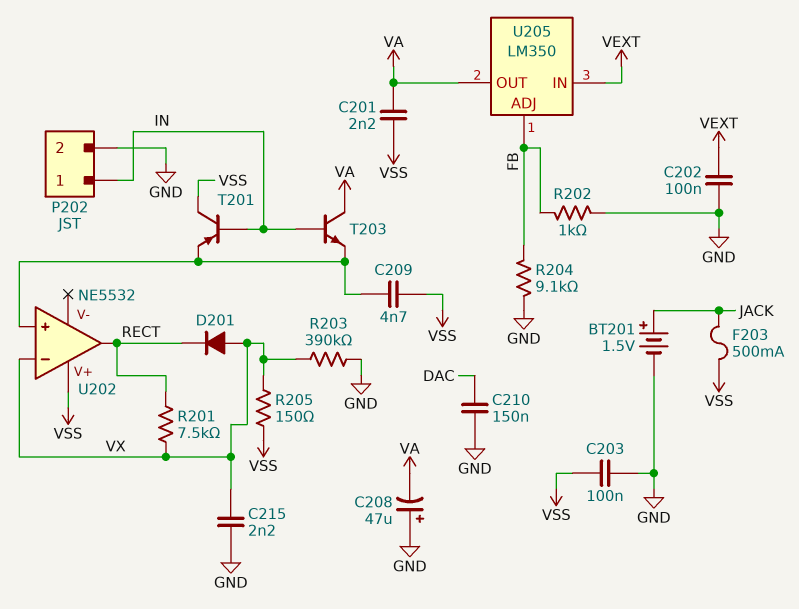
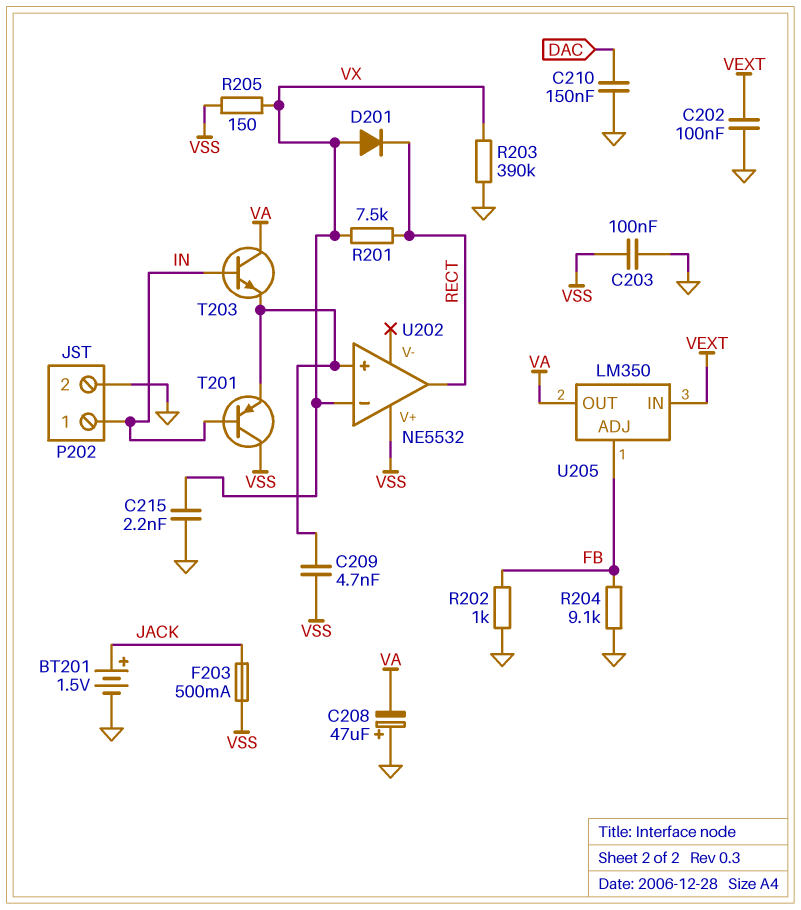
C201: 2.2nF (VA, VSS) -> none

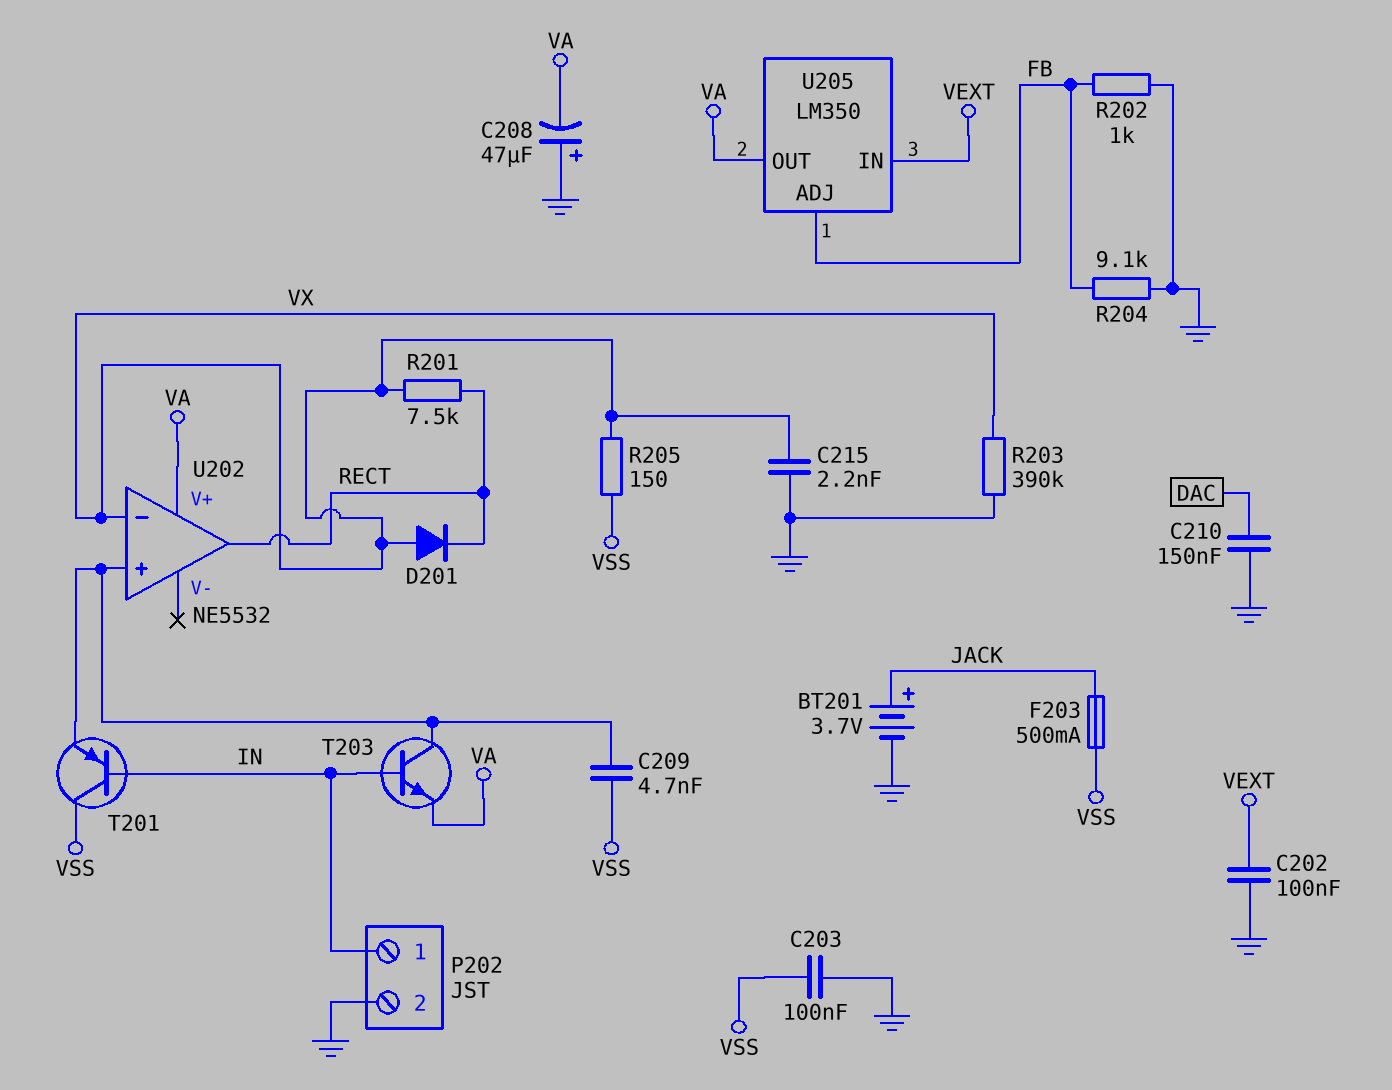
BT201: 1.5V (plus JACK, minus GND) -> 3.7V (plus JACK, minus GND)
T203: NPN (B IN, C VA, E U202/in+) -> NPN (B IN, C U202/in+, E VA)
U202 pin V+: VSS -> VA

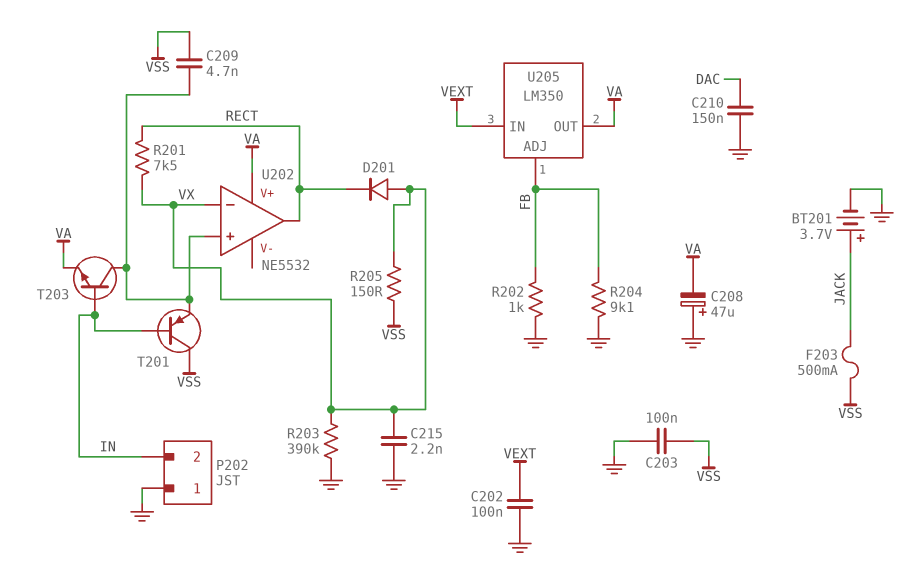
P202 pin 1: IN -> GND
P202 pin 2: GND -> IN

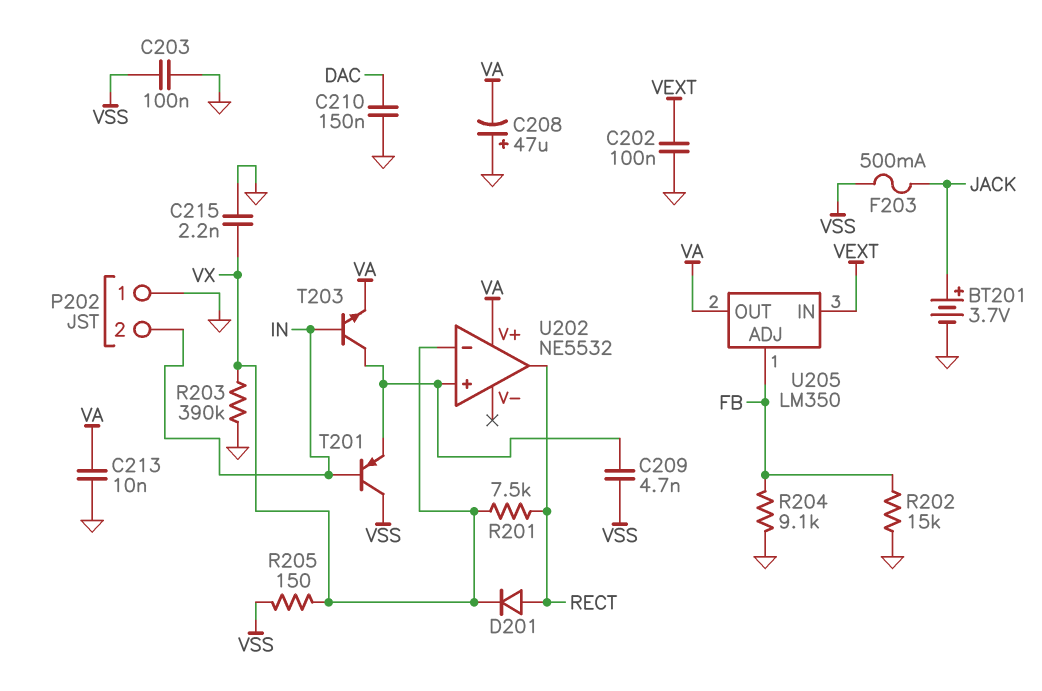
C213: none -> 10nF (GND, VA)
D201: diode (A VX, K RECT) -> diode (A RECT, K VX)
R202: 1k (FB, GND) -> 15k (FB, GND)

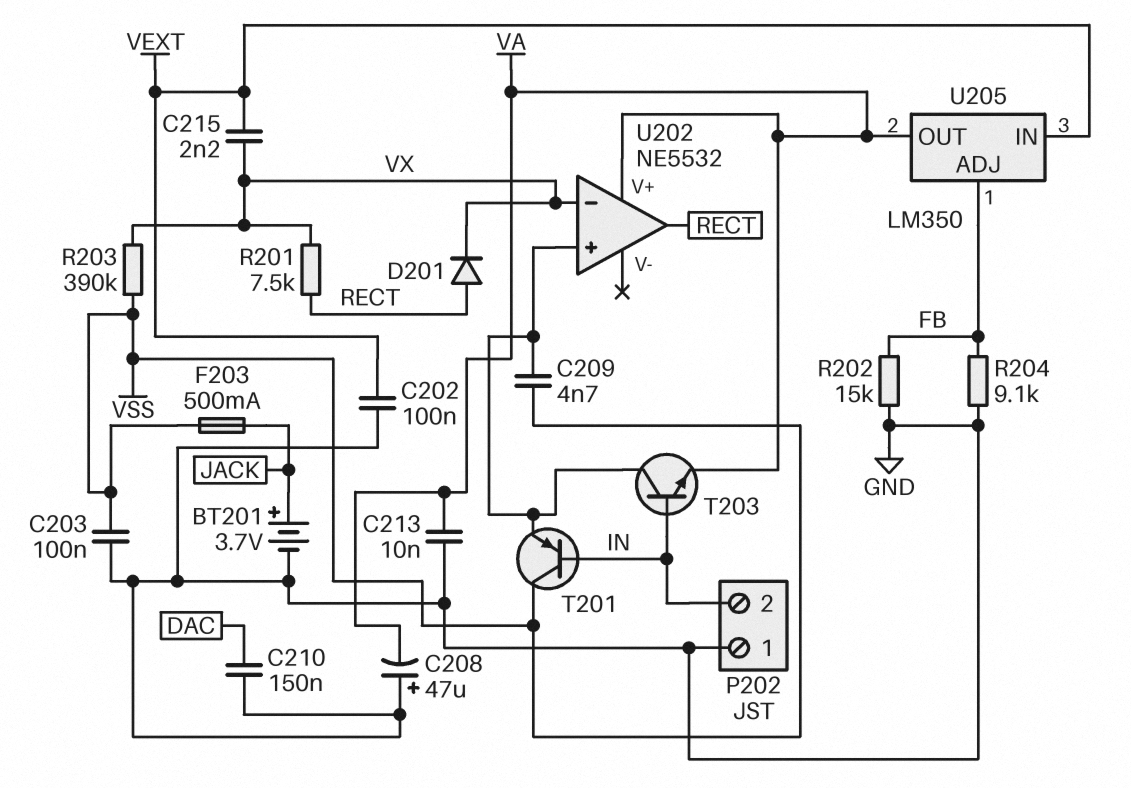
C215: 2.2nF (GND, VX) -> 2.2nF (VEXT, VX)
R203: 390k (GND, VX) -> 390k (VSS, VX)
R205: 150 (VSS, VX) -> none

